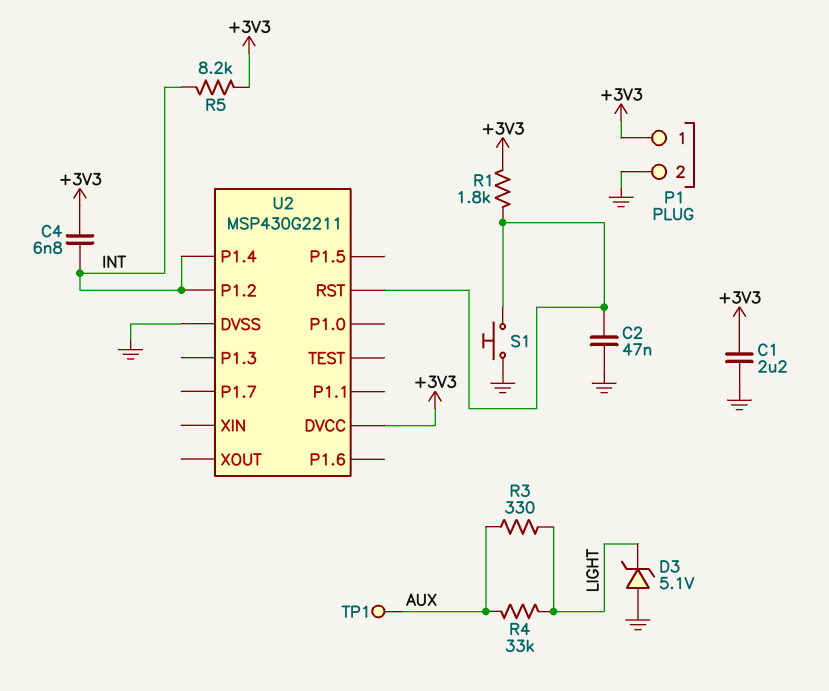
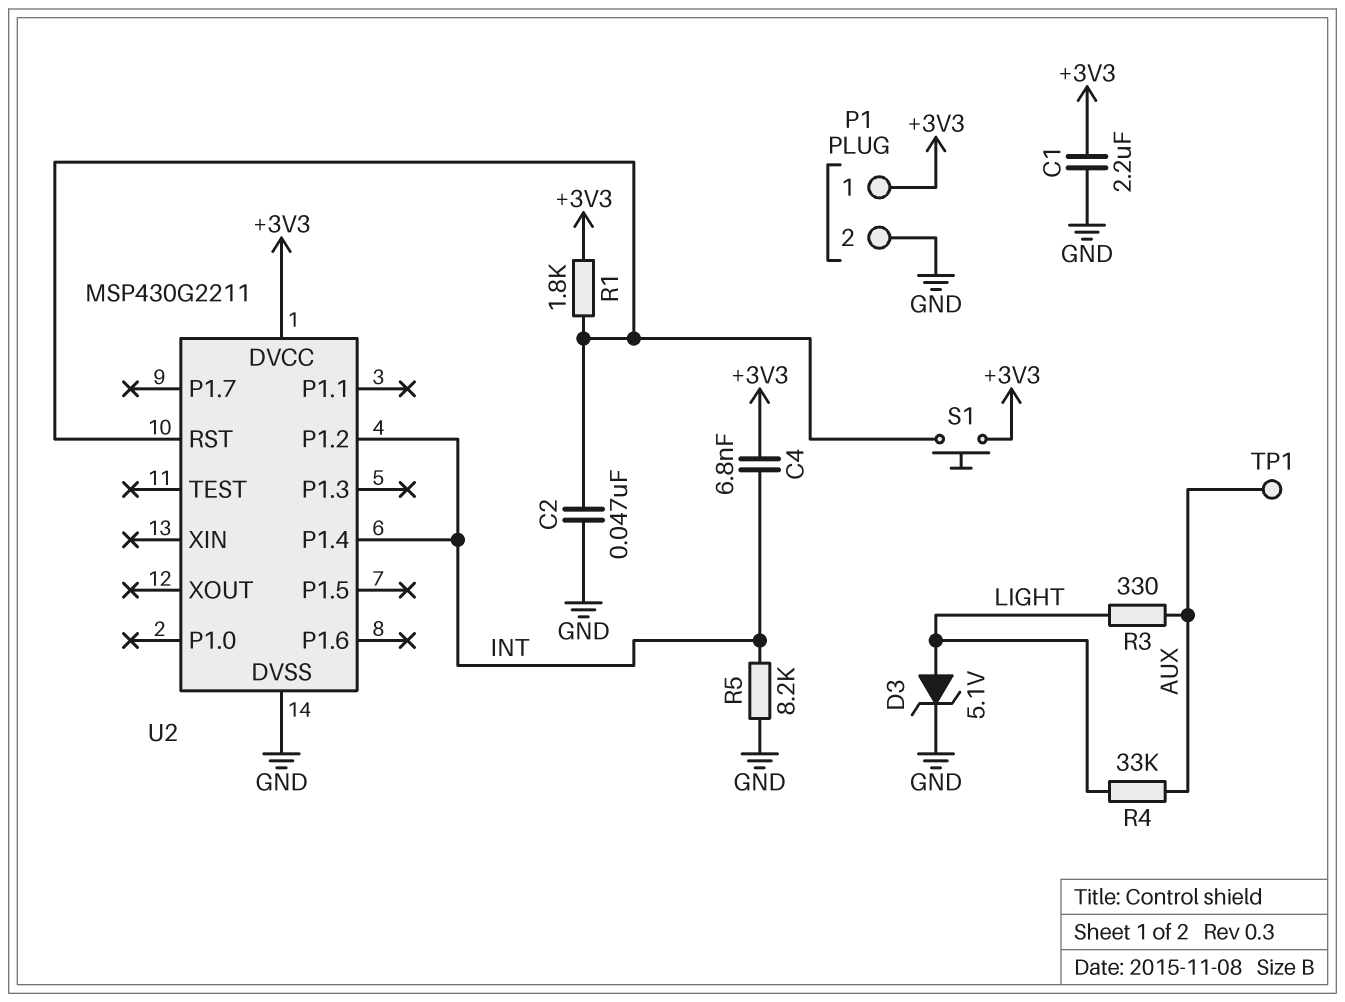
D3: zener 5.1V (A GND, K LIGHT) -> zener 5.1V (A LIGHT, K GND)
R5: 8.2k (+3V3, INT) -> 8.2k (GND, INT)
S1: button (GND, U2/RST) -> button (+3V3, U2/RST)

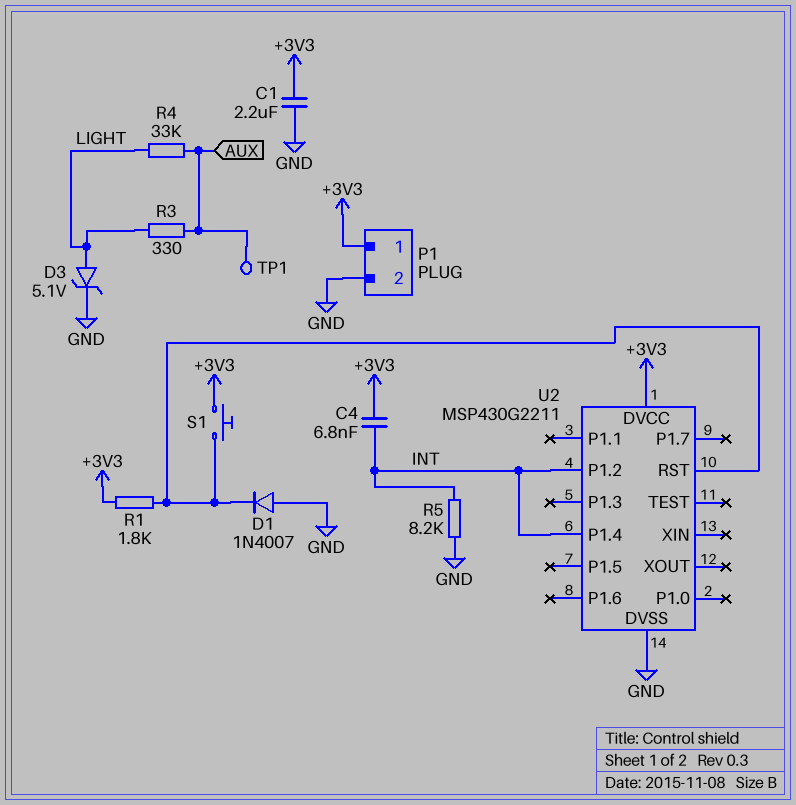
C2: 47nF (GND, U2/RST) -> none
D1: none -> diode 1N4007 (A GND, K U2/RST)

